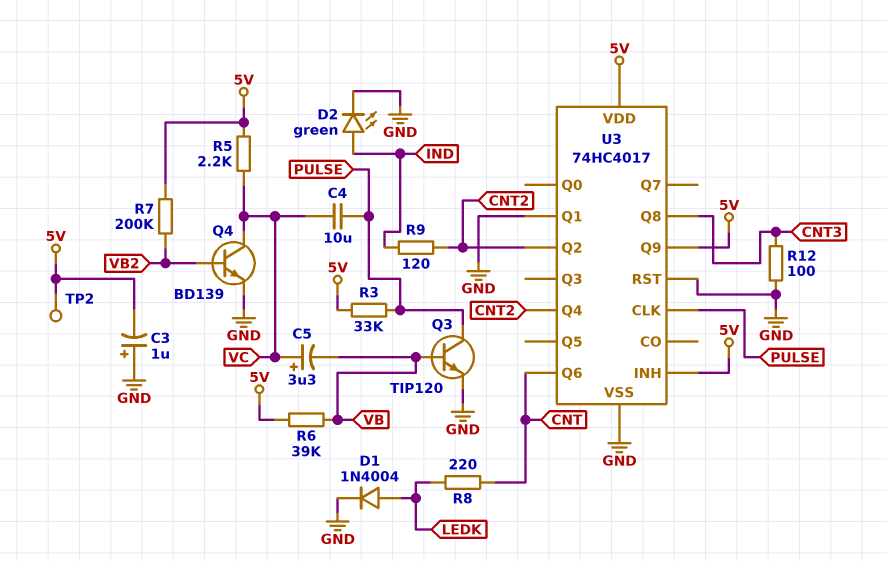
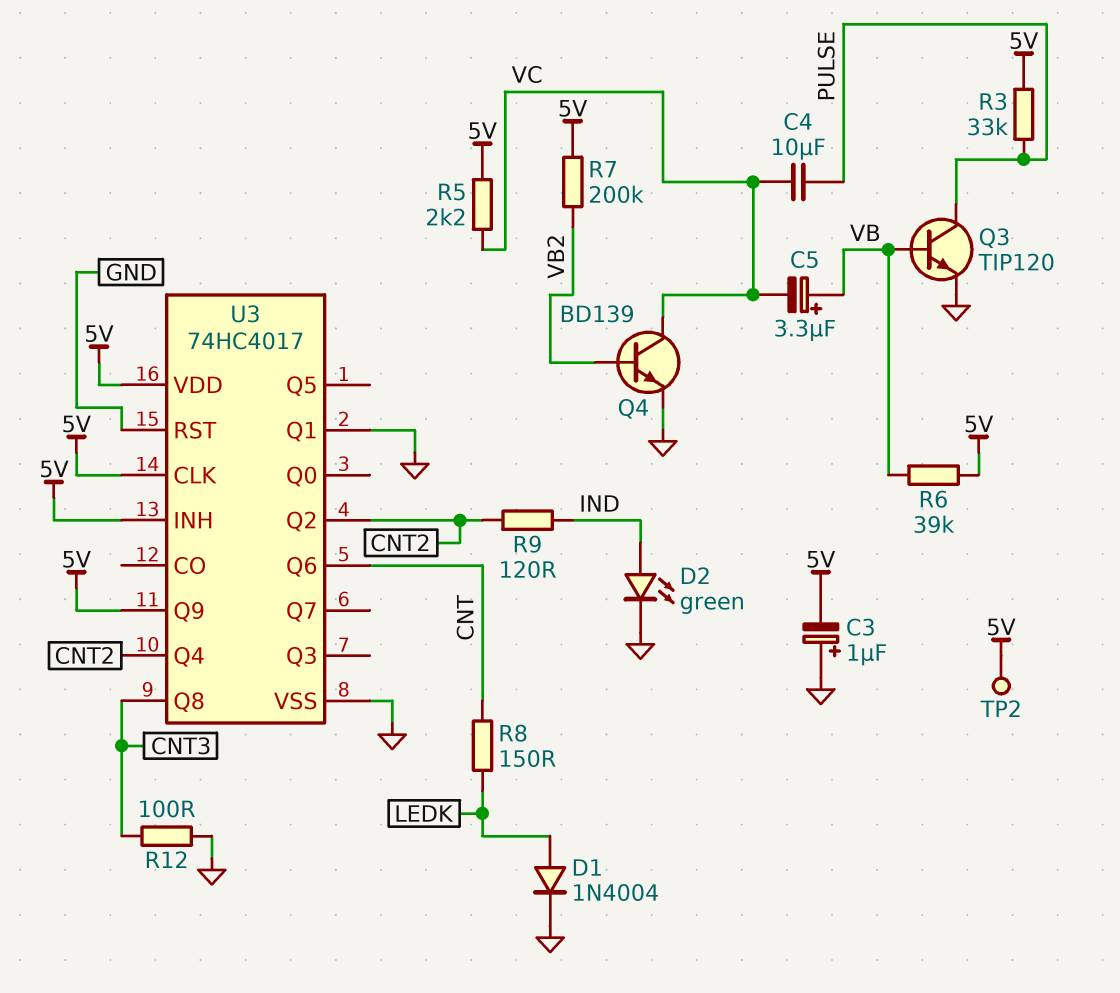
C5: 3.3uF (plus VC, minus VB) -> 3.3uF (plus VB, minus VC)
R8: 220 (CNT, LEDK) -> 150 (CNT, LEDK)
U3 pin CLK: PULSE -> 5V

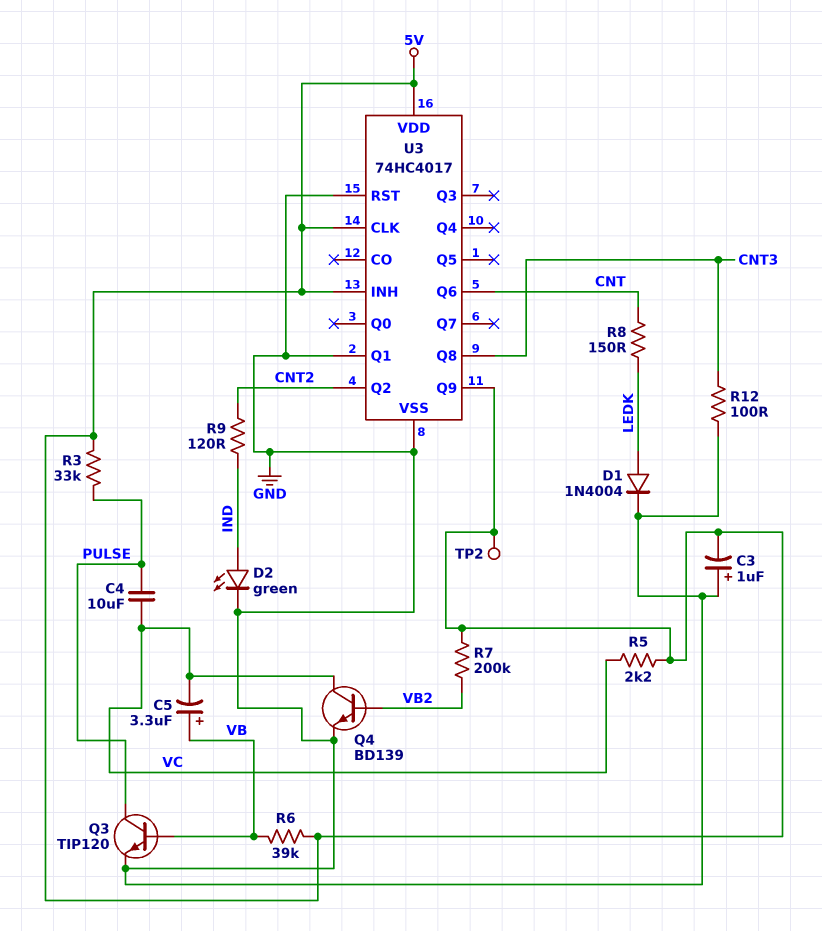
U3 pin Q4: CNT2 -> none

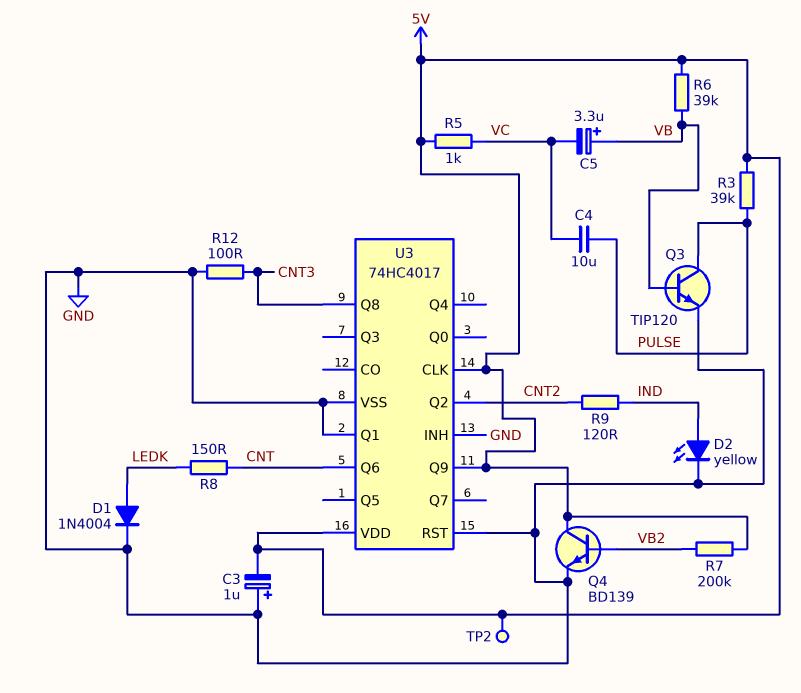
D2: LED green (A IND, K GND) -> LED yellow (A IND, K GND)
Q4: NPN BD139 (B VB2, C VC, E GND) -> NPN BD139 (B VB2, C 5V, E GND)
R3: 33k (5V, PULSE) -> 39k (5V, PULSE)
R5: 2.2k (5V, VC) -> 1k (5V, VC)
U3 pin INH: 5V -> GND

